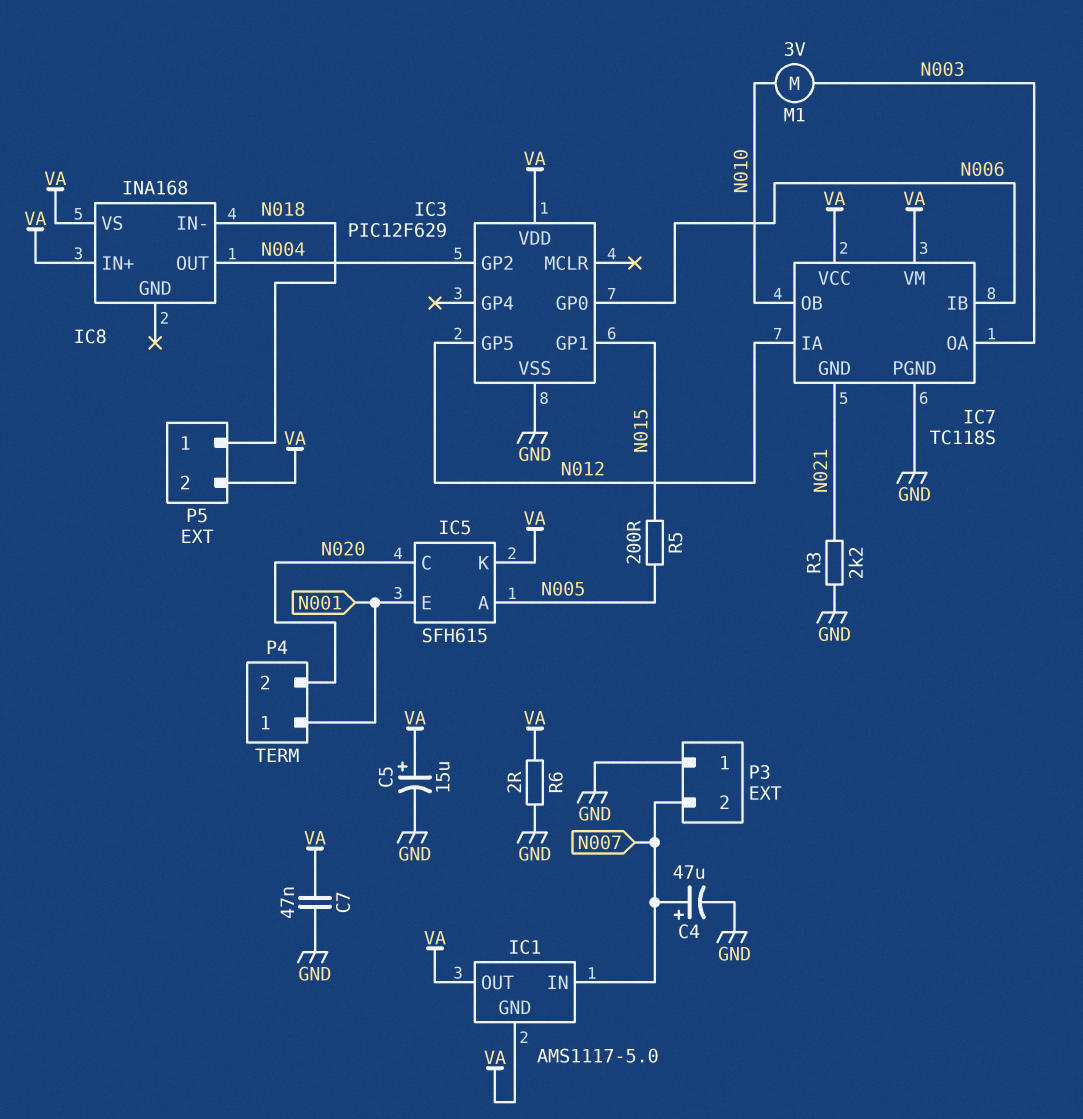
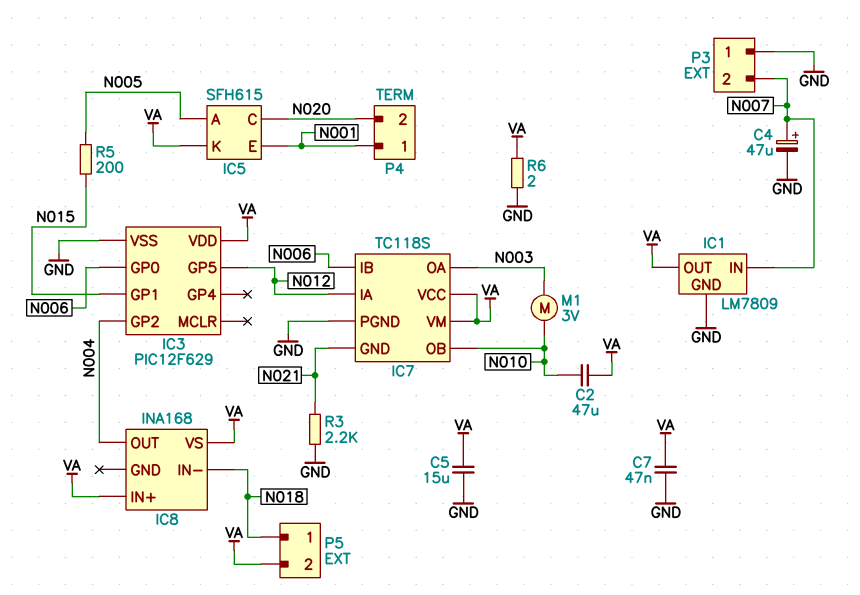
C2: none -> 47uF (N010, VA)
C5: 15uF (plus VA, minus GND) -> 15uF (GND, VA)
IC1: AMS1117-5.0 -> LM7809
IC1 pin GND: VA -> GND

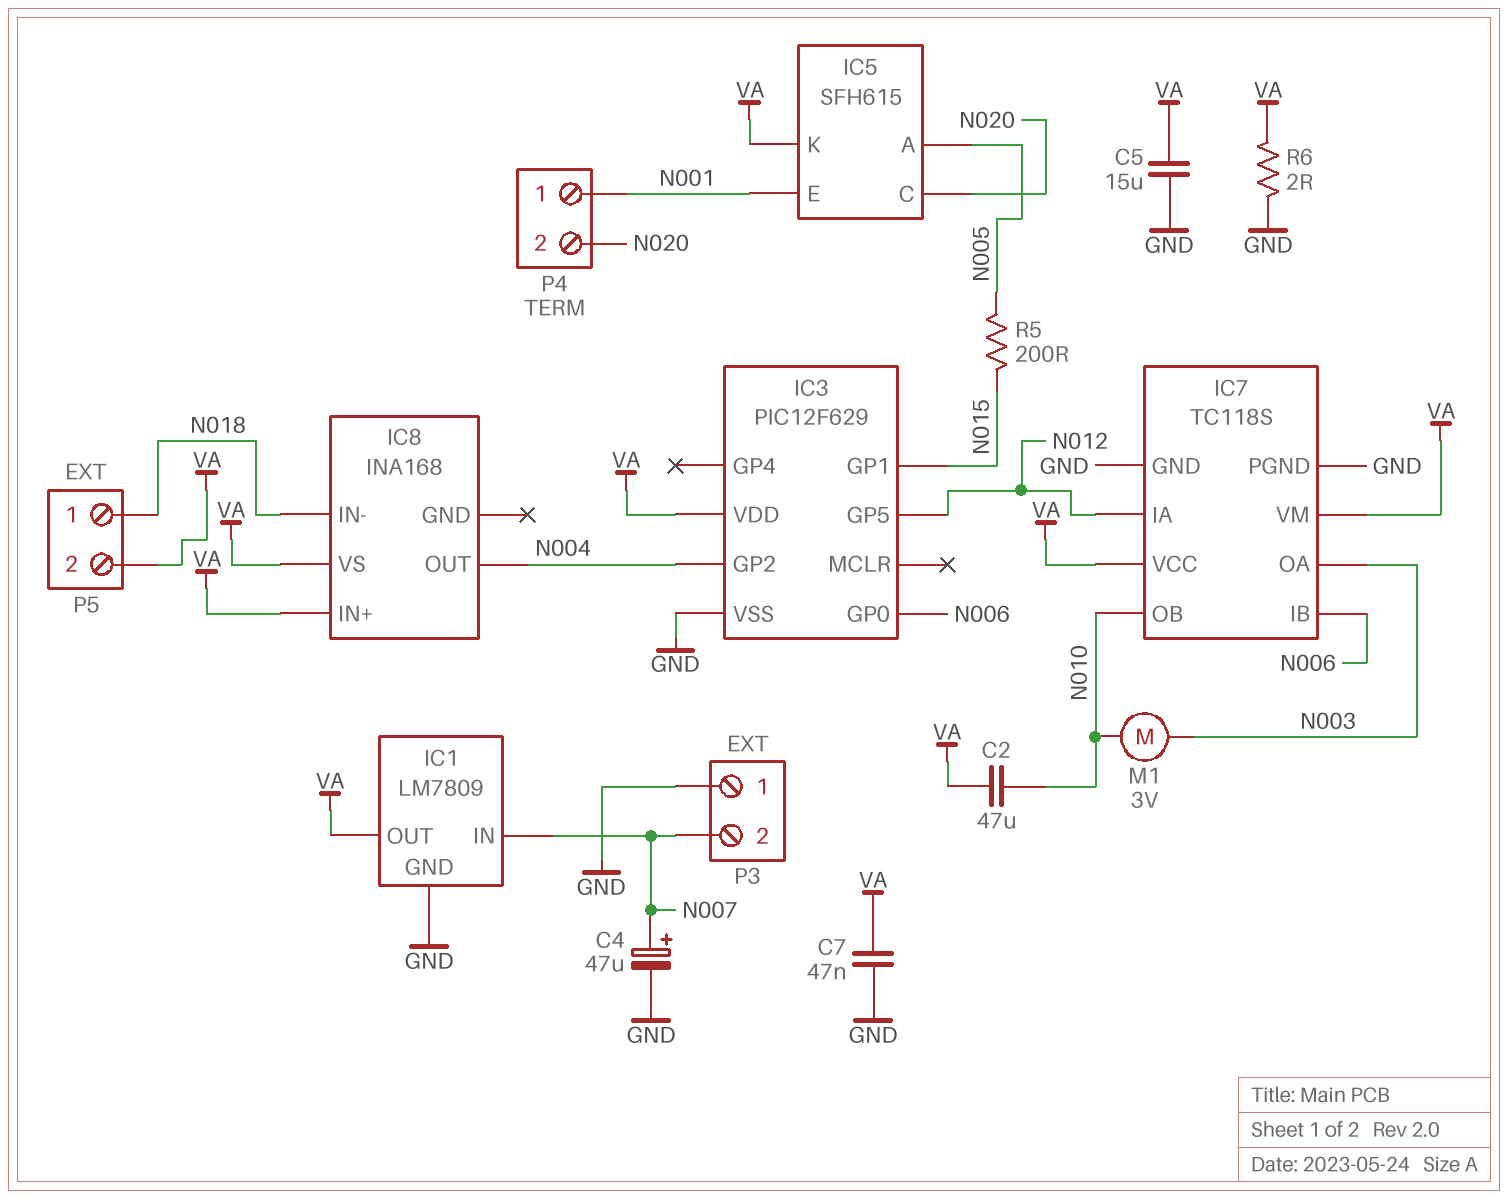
IC7 pin GND: N021 -> GND
R3: 2.2k (GND, N021) -> none

